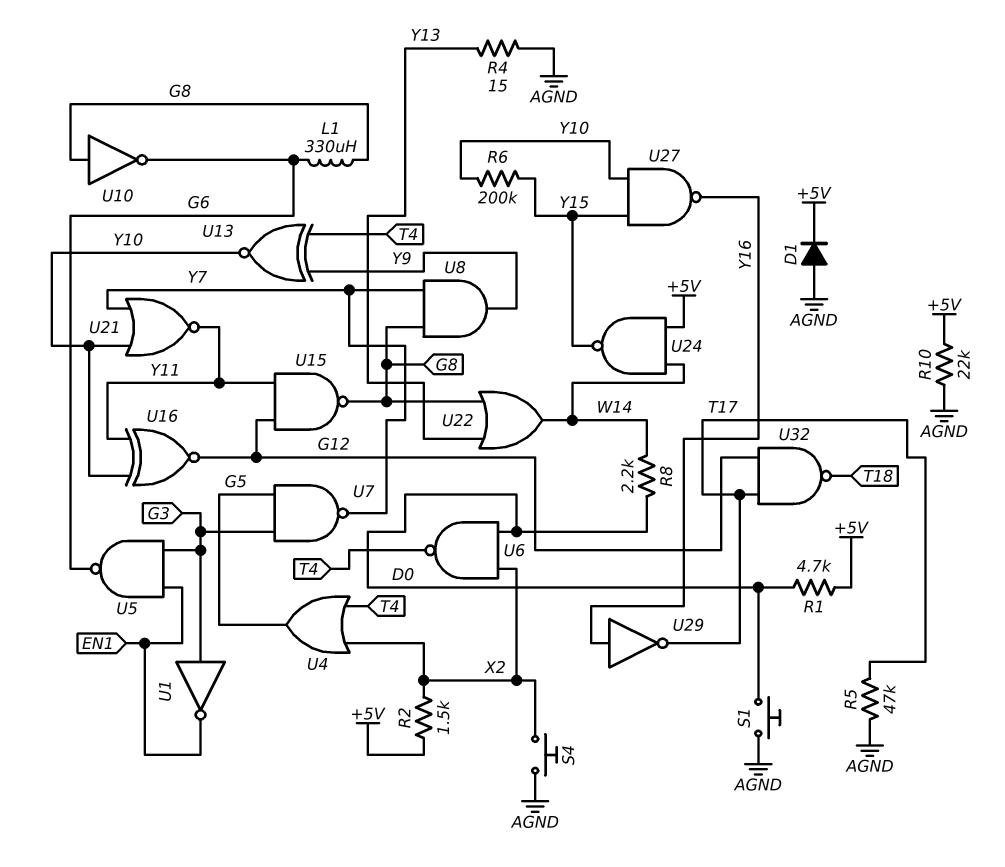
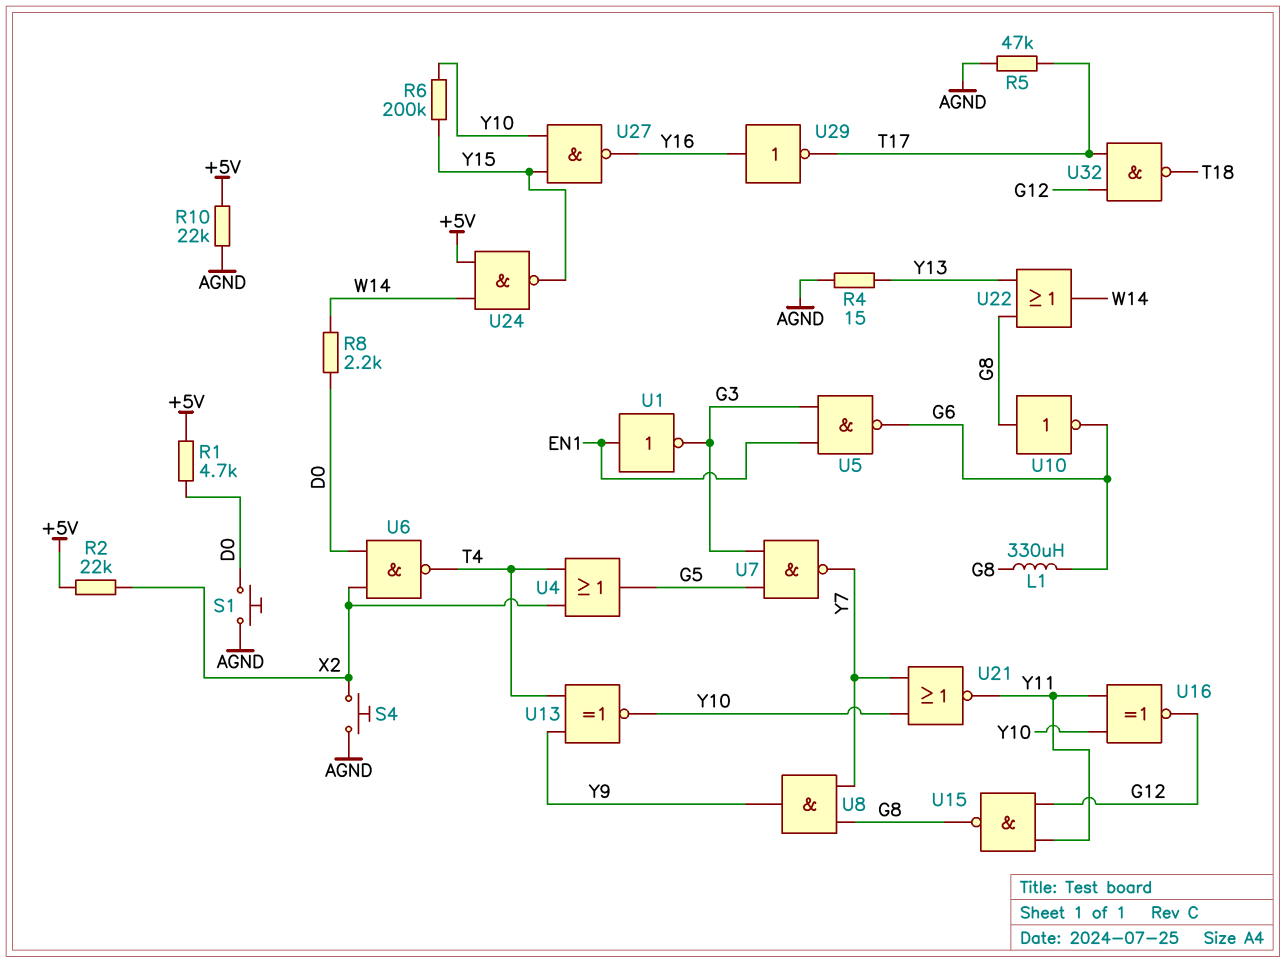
D1: diode (A AGND, K +5V) -> none
R2: 1.5k (+5V, X2) -> 22k (+5V, X2)
U1: NOT (in G3, out EN1) -> NOT (in EN1, out G3)

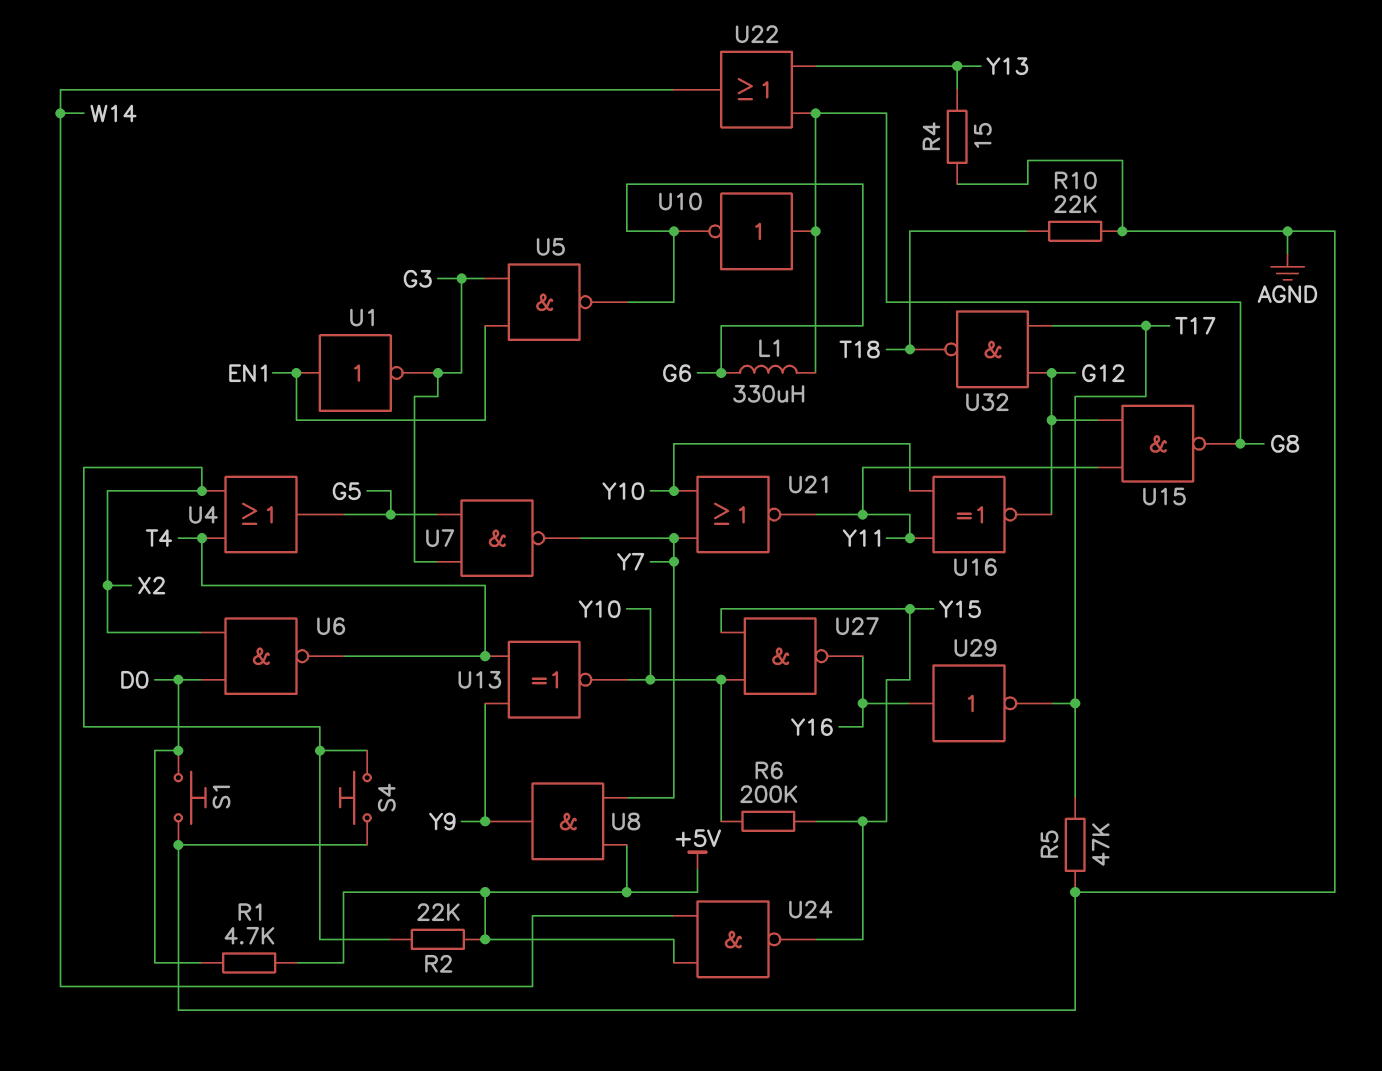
R8: 2.2k (D0, W14) -> none
R10: 22k (+5V, AGND) -> 22k (AGND, T18)
U8: AND (in G8, in Y7, out Y9) -> AND (in +5V, in Y7, out Y9)

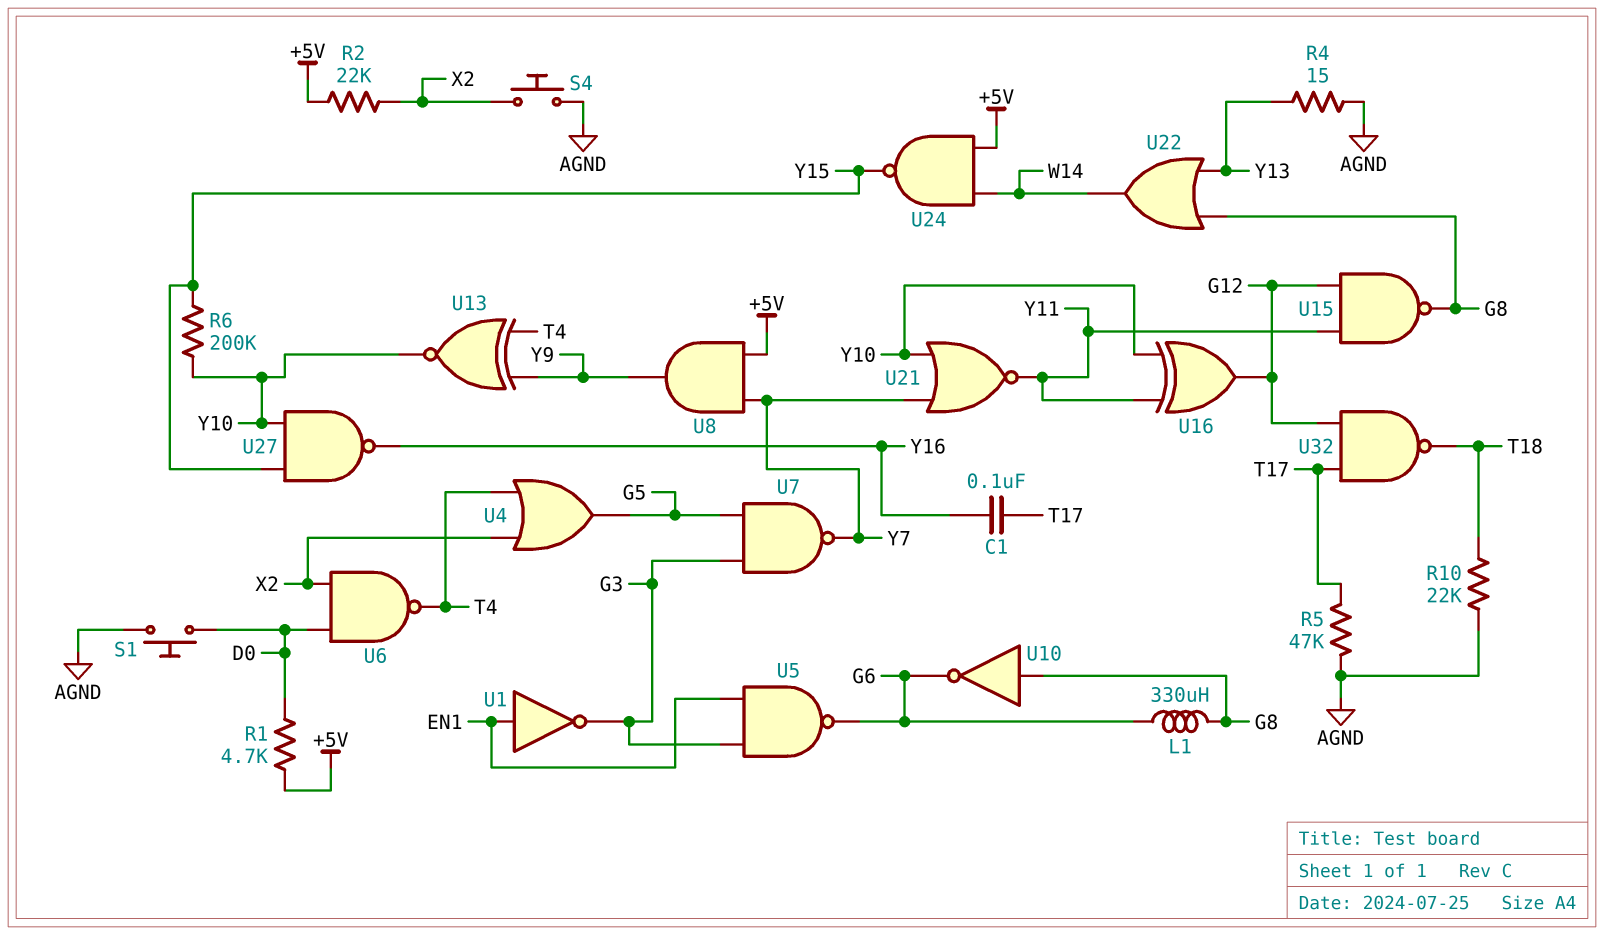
C1: none -> 100nF (T17, Y16)
U16: XNOR (in Y10, in Y11, out G12) -> XOR (in Y10, in Y11, out G12)
U29: NOT (in Y16, out T17) -> none

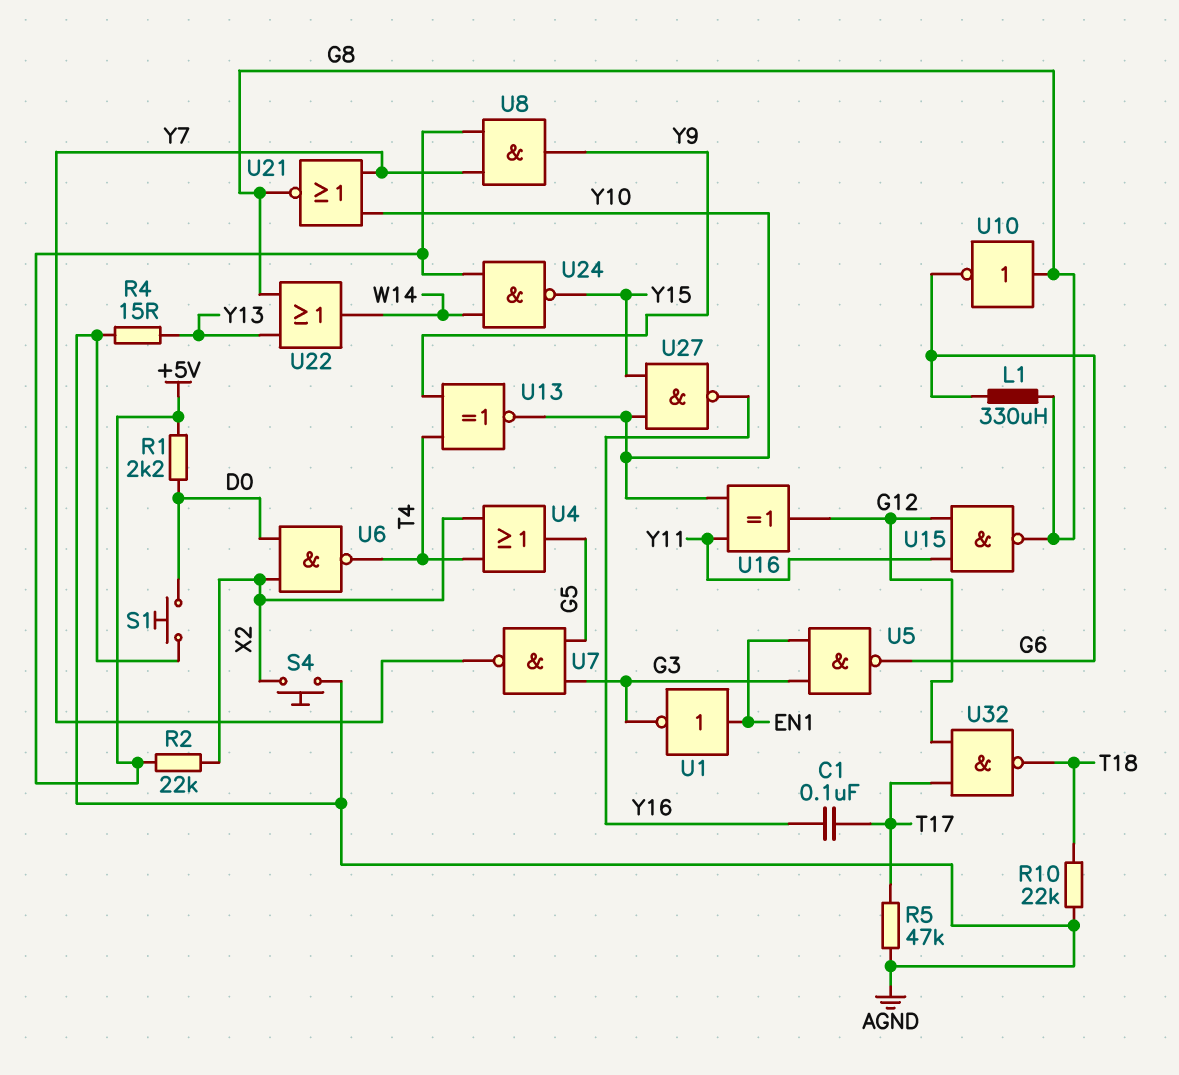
R1: 4.7k (+5V, D0) -> 2.2k (+5V, D0)
R6: 200k (Y10, Y15) -> none
U21: NOR (in Y7, in Y10, out Y11) -> NOR (in Y7, in Y10, out G8)

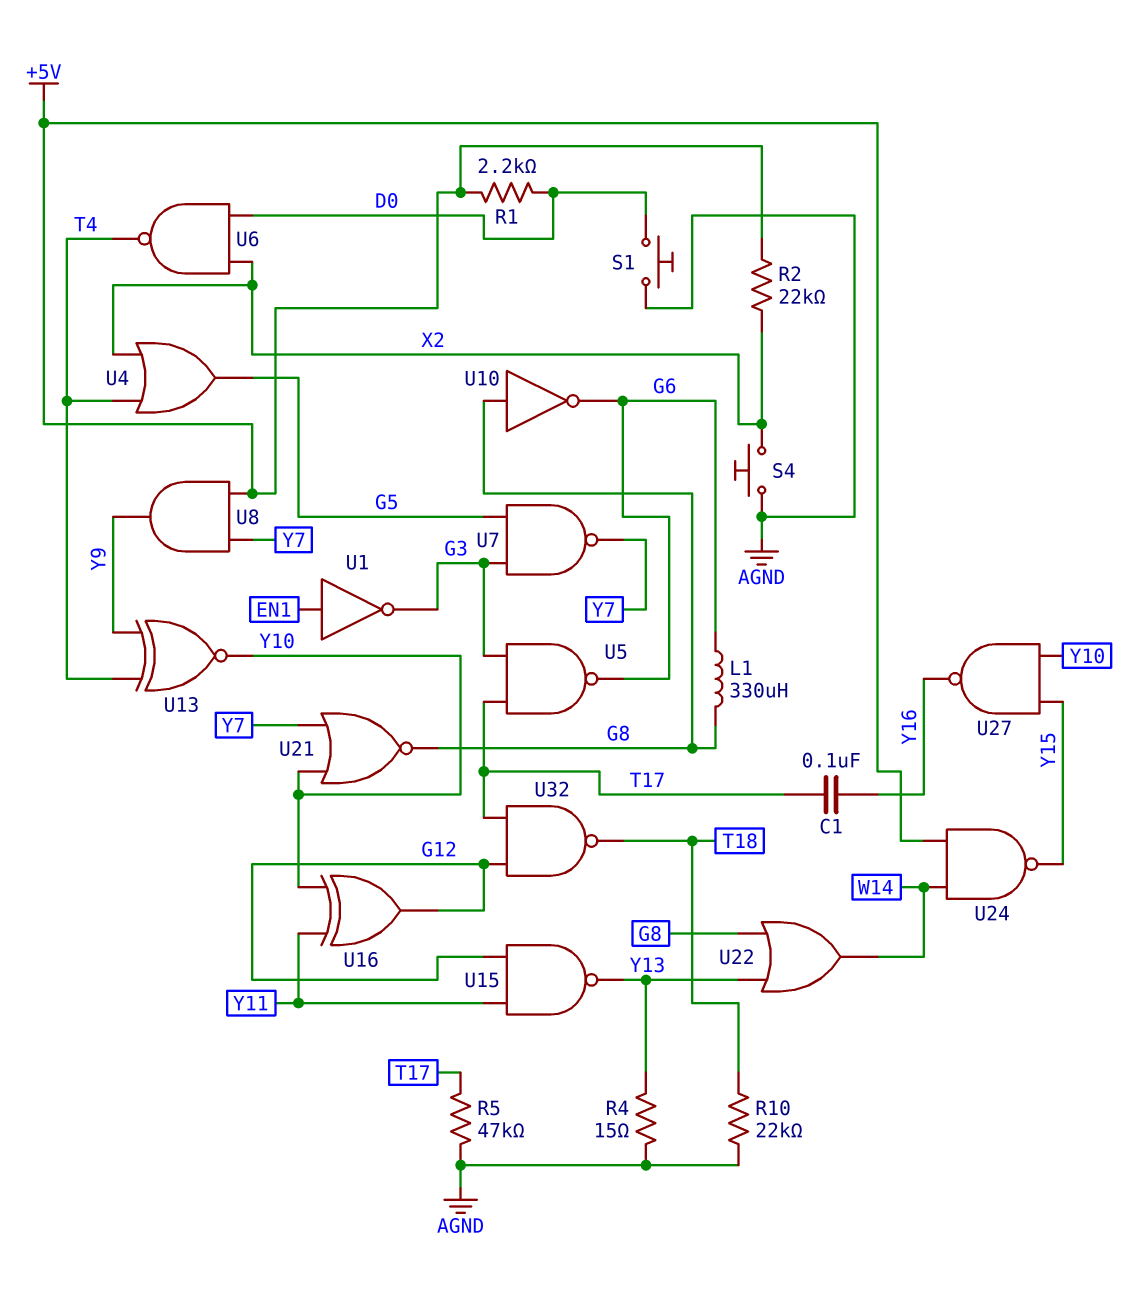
U5: NAND (in EN1, in G3, out G6) -> NAND (in G3, in T17, out G6)
U15: NAND (in G12, in Y11, out G8) -> NAND (in G12, in Y11, out Y13)

